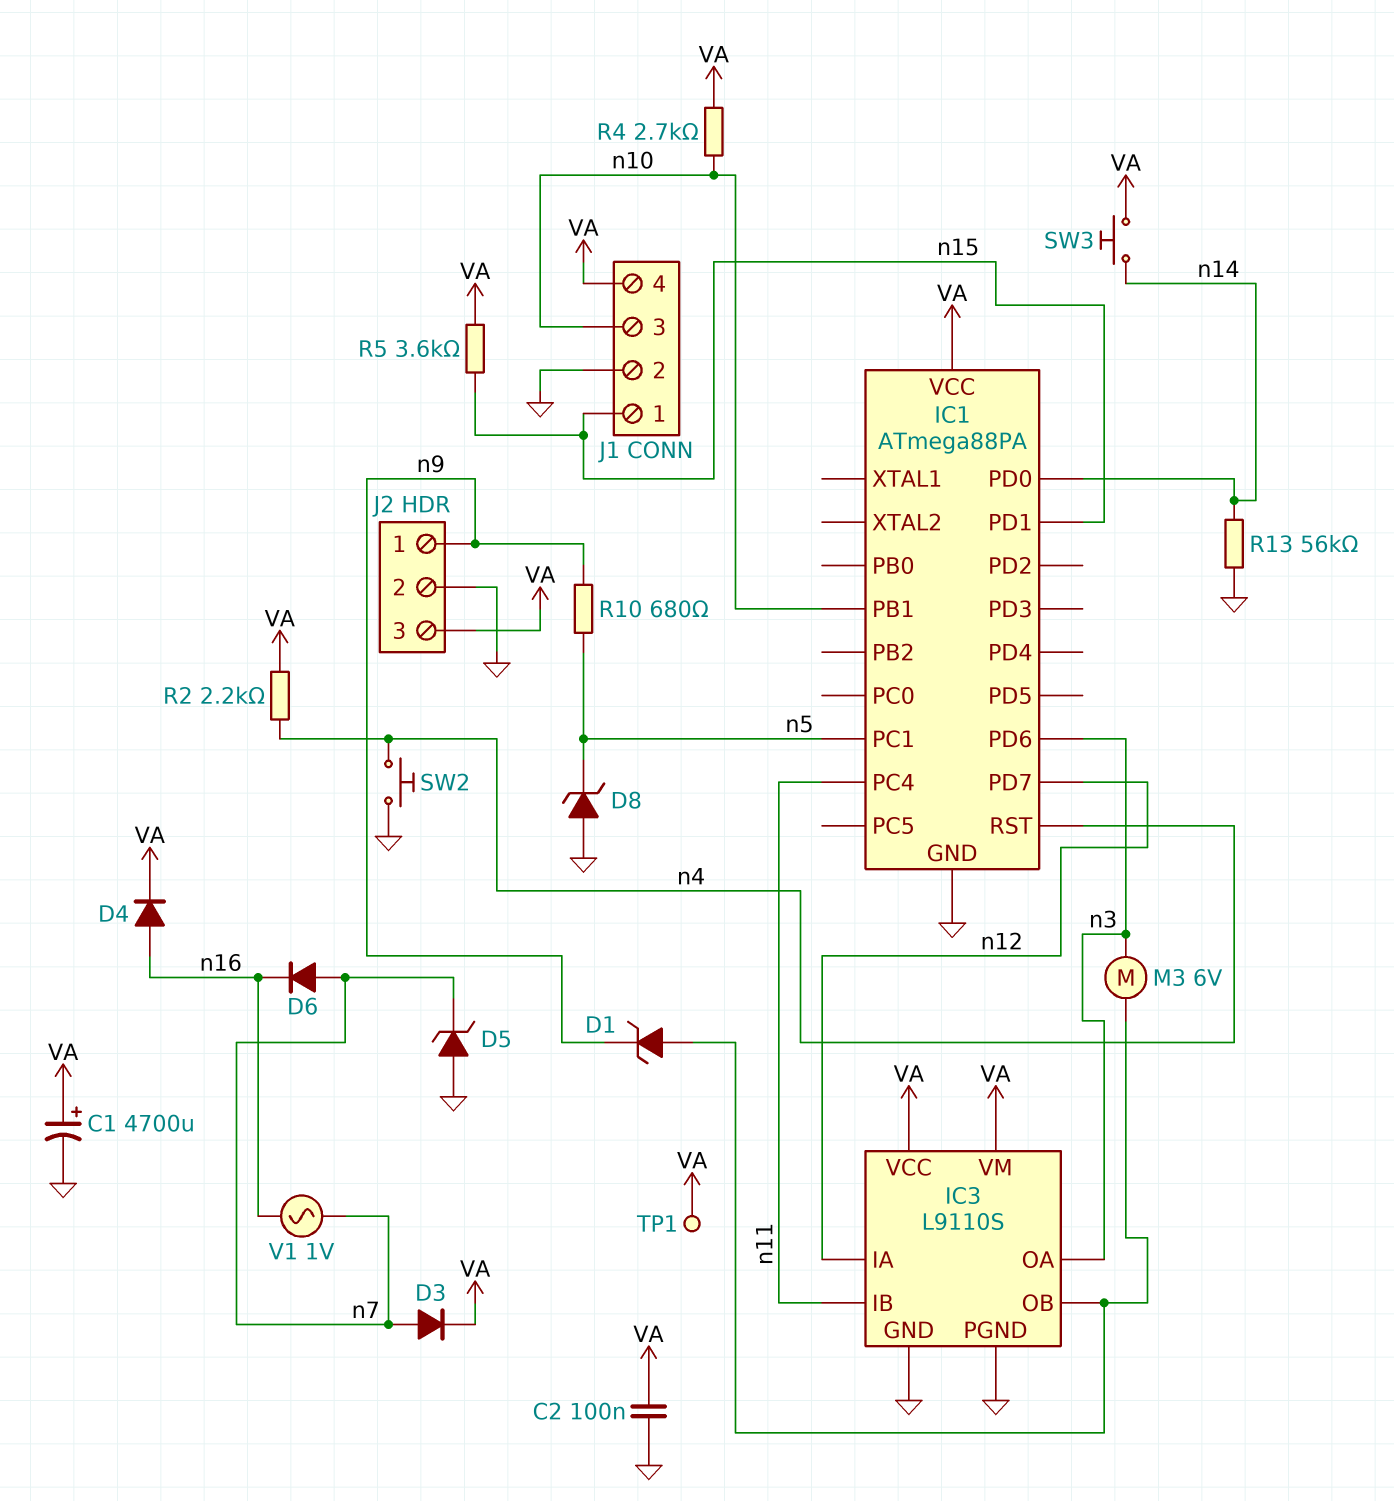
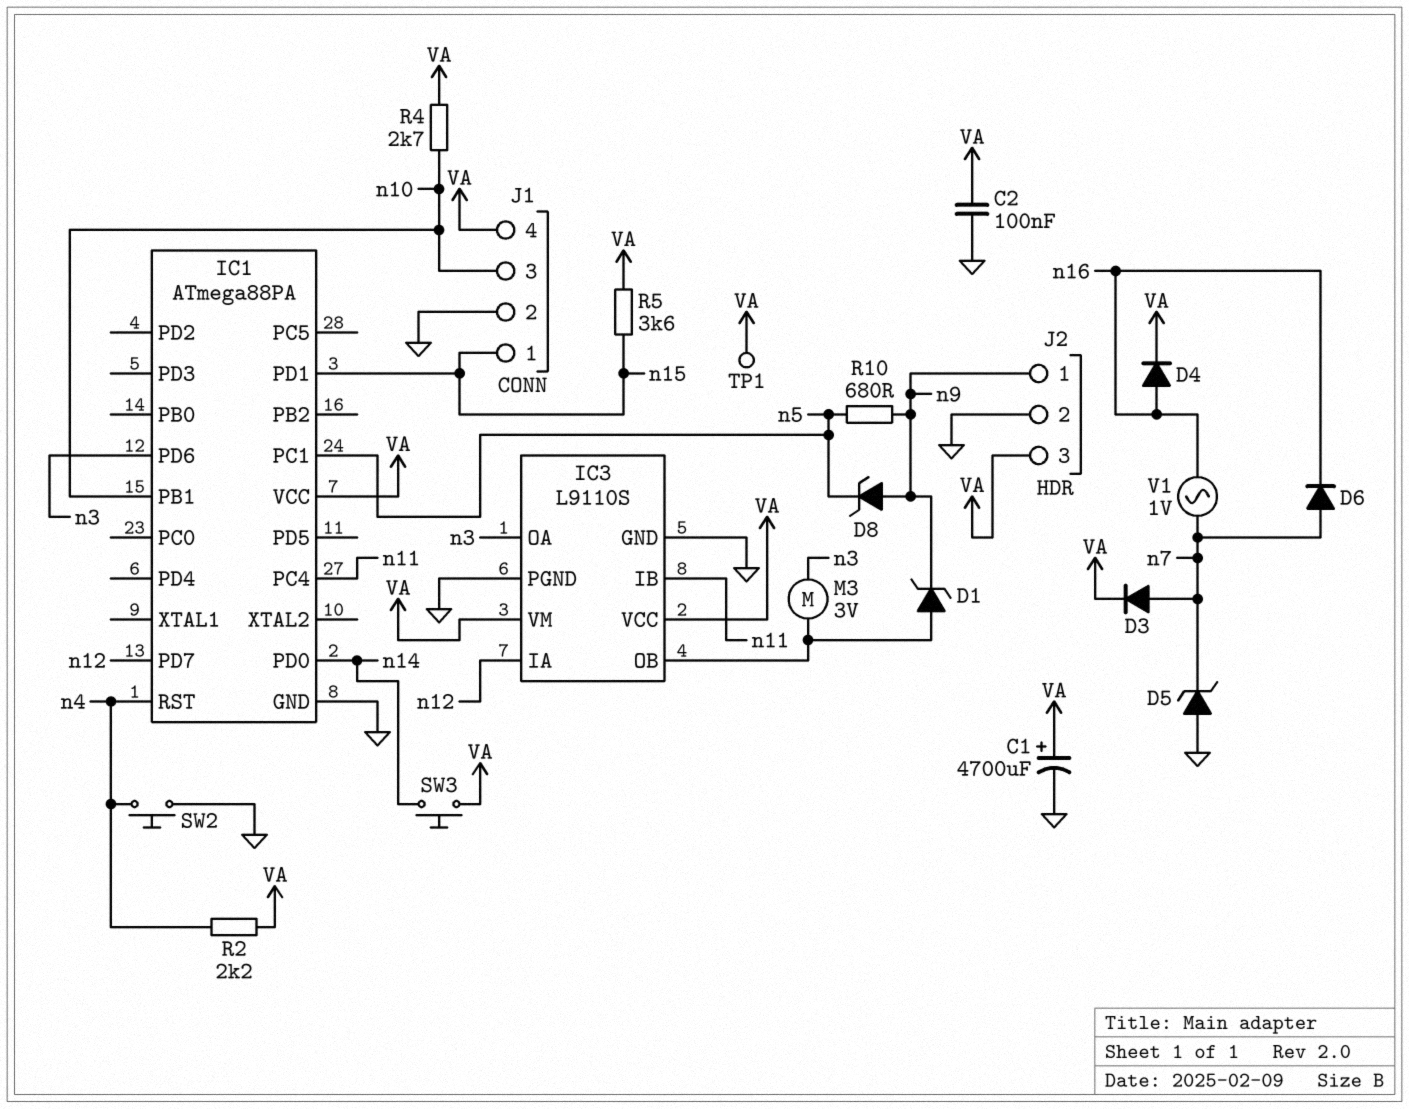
D8: zener (A GND, K n5) -> zener (A n9, K n5)
M3: motor 6V (IC3/OB, n3) -> motor 3V (IC3/OB, n3)
R13: 56k (GND, n14) -> none

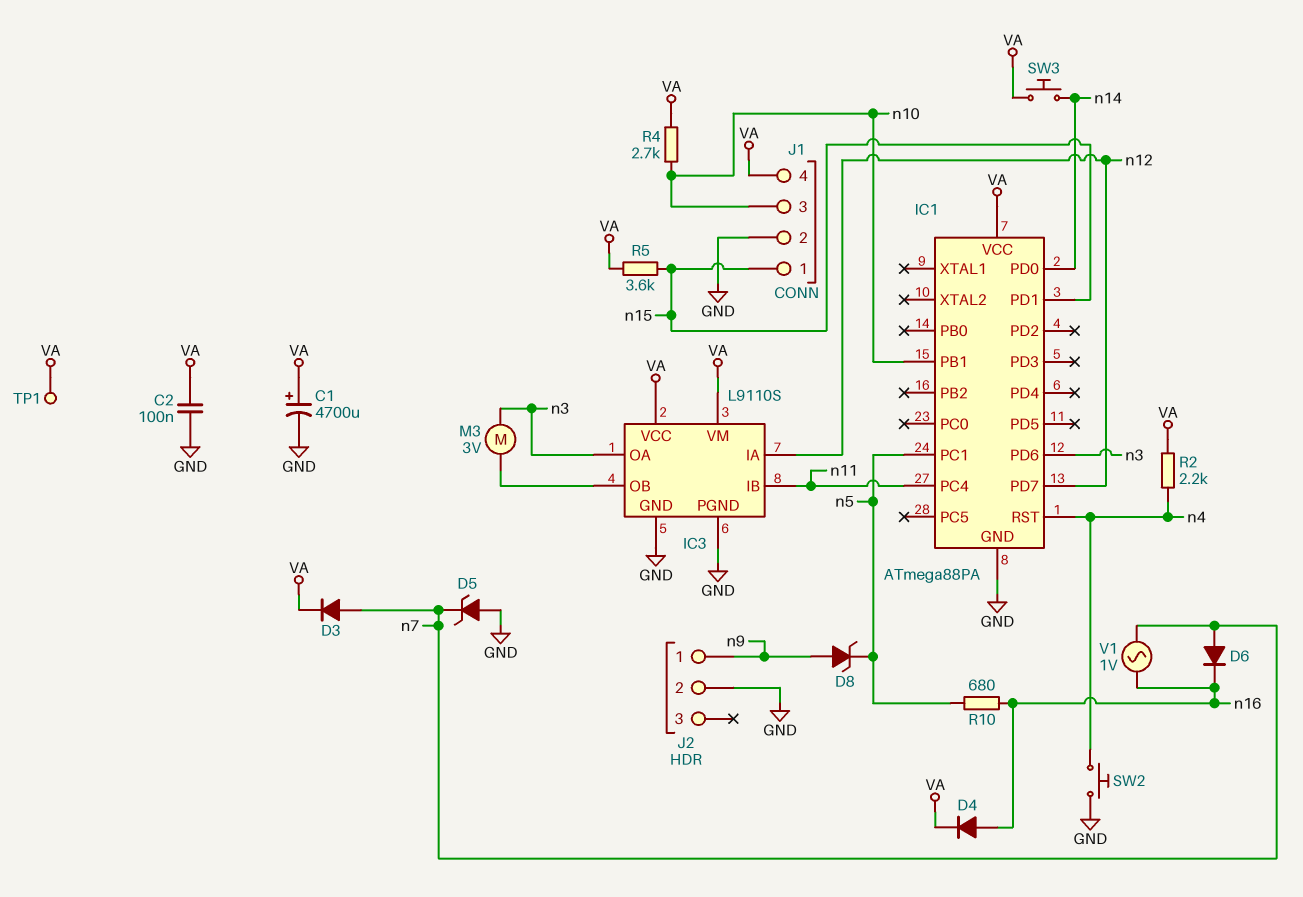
D1: zener (A IC3/OB, K n9) -> none
J2 pin 3: VA -> none
R10: 680 (n5, n9) -> 680 (n5, n16)

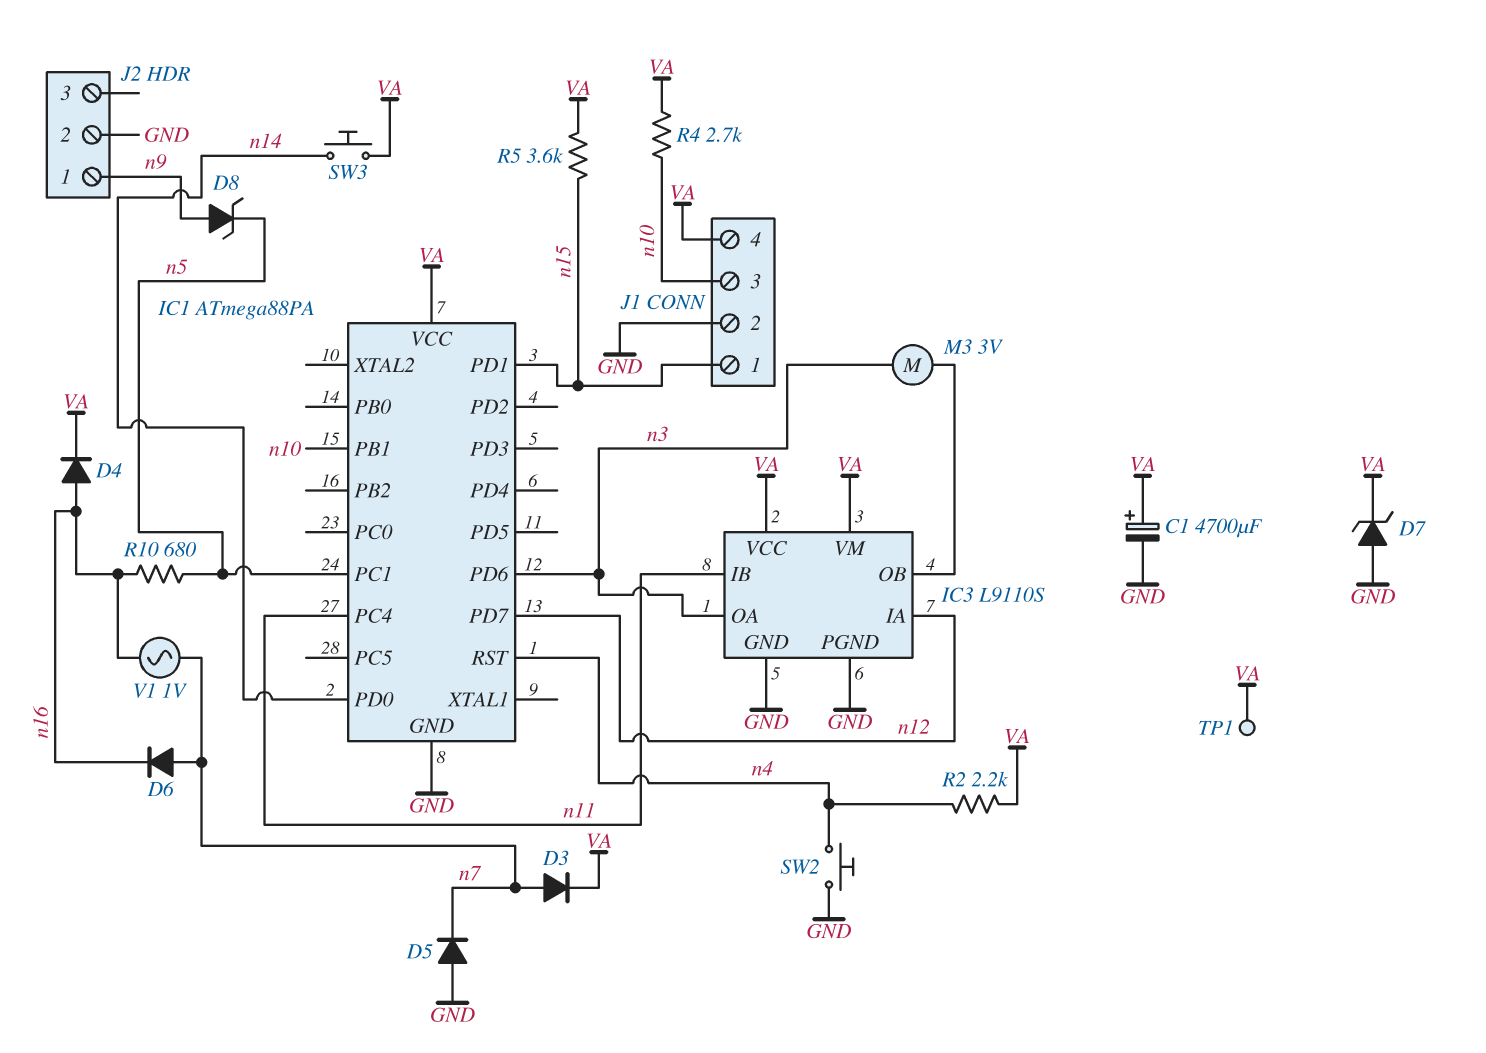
C2: 100nF (GND, VA) -> none
D5: zener (A GND, K n7) -> diode (A GND, K n7)
D7: none -> zener (A GND, K VA)

